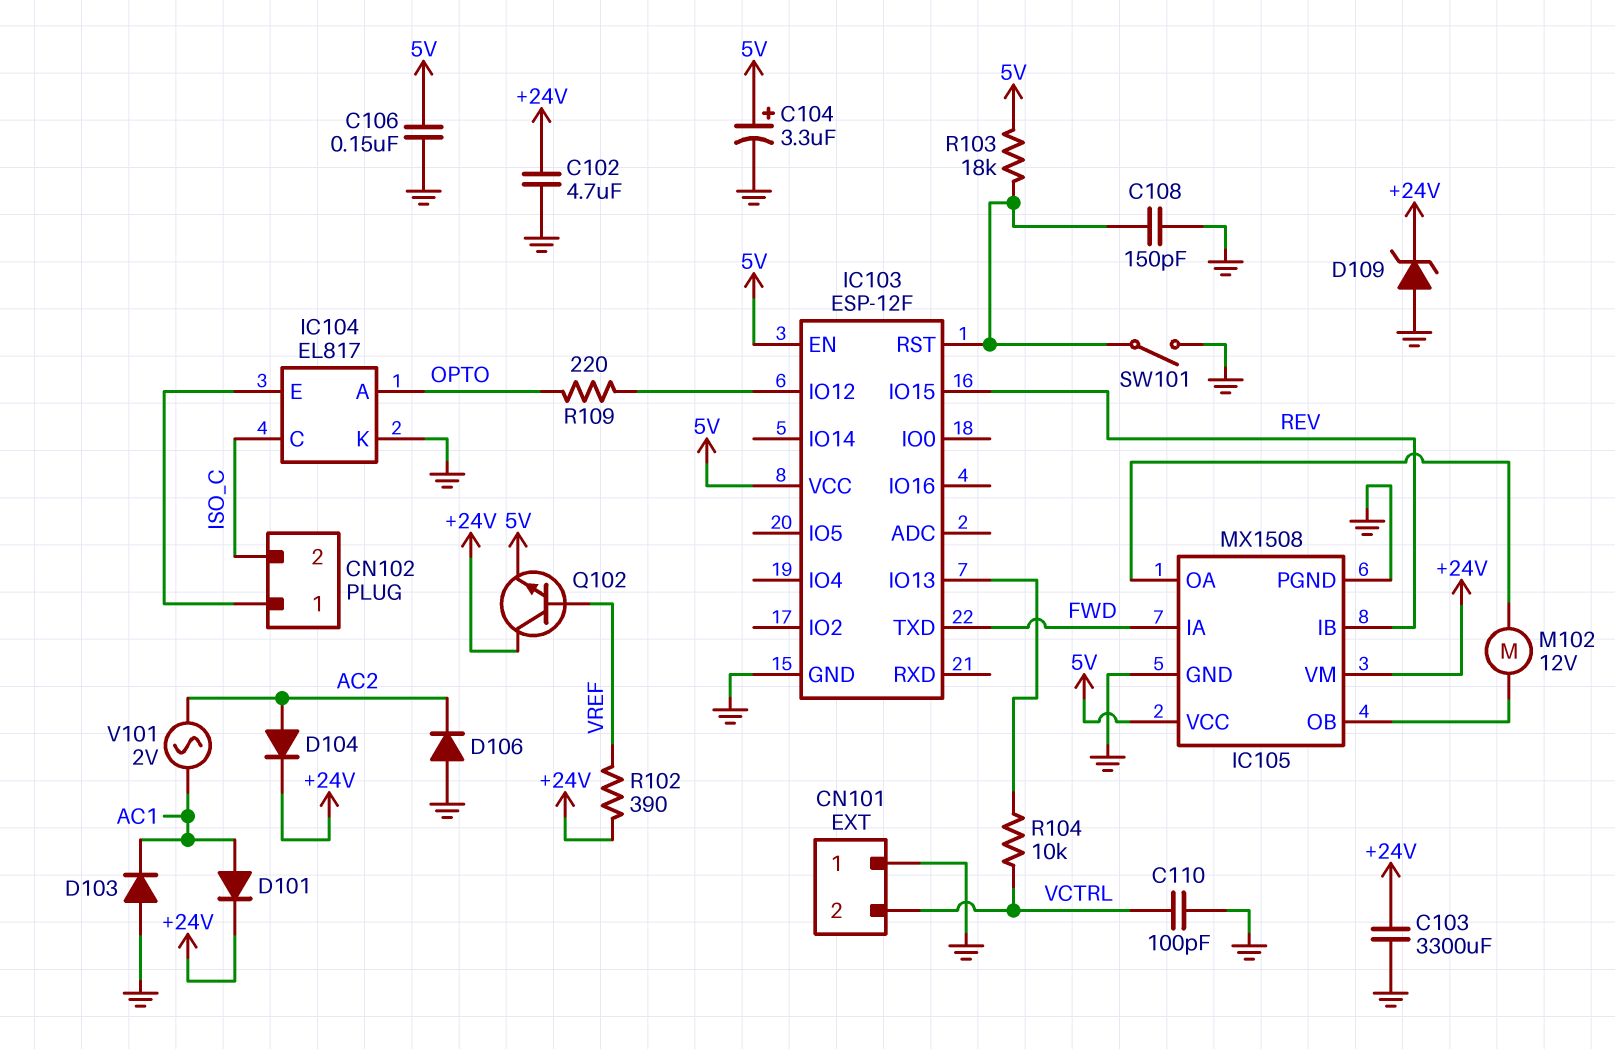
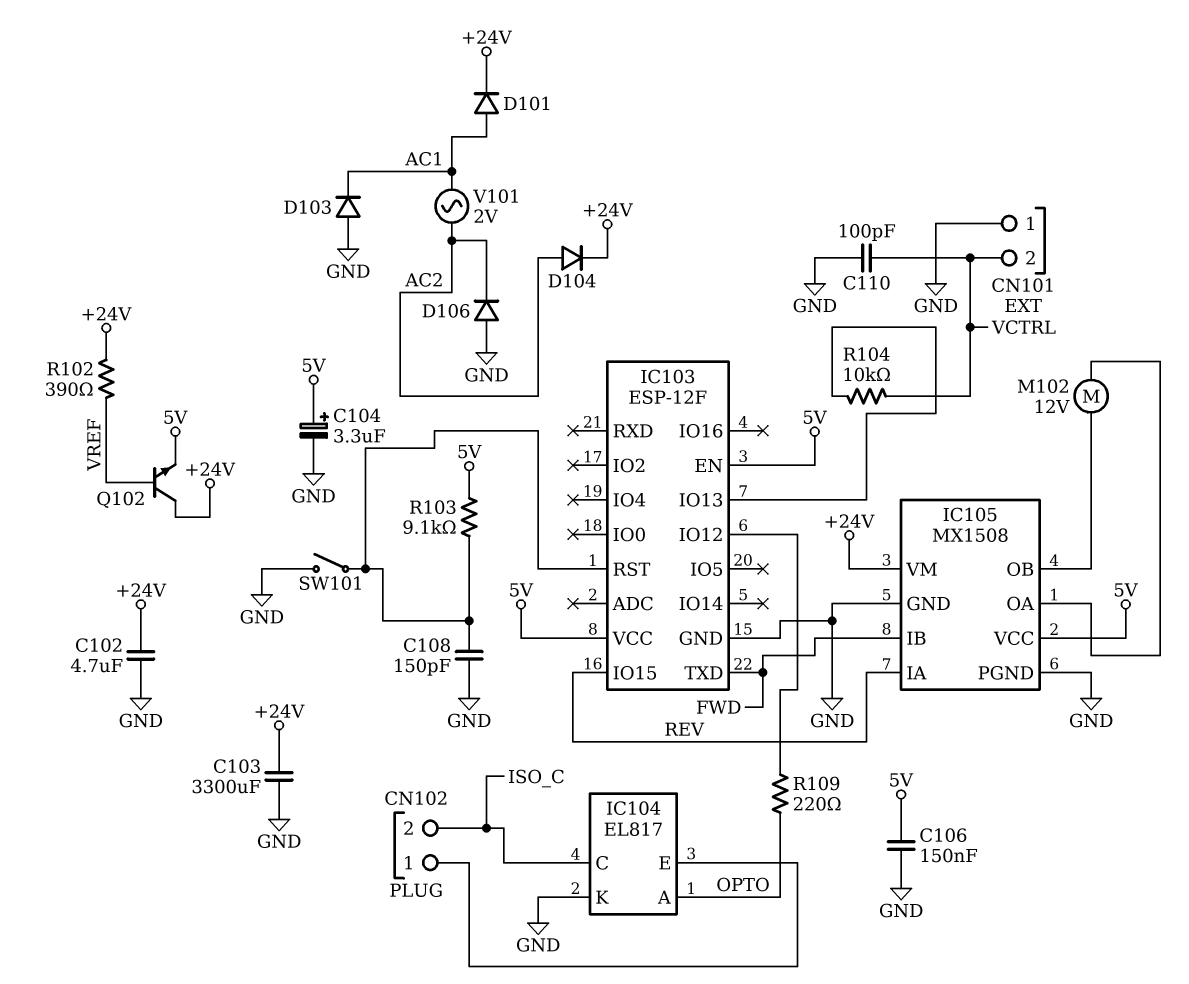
D109: zener (A GND, K +24V) -> none
IC105 pin IA: FWD -> REV
IC105 pin IB: REV -> FWD
R103: 18k (5V, IC103/RST) -> 9.1k (5V, IC103/RST)

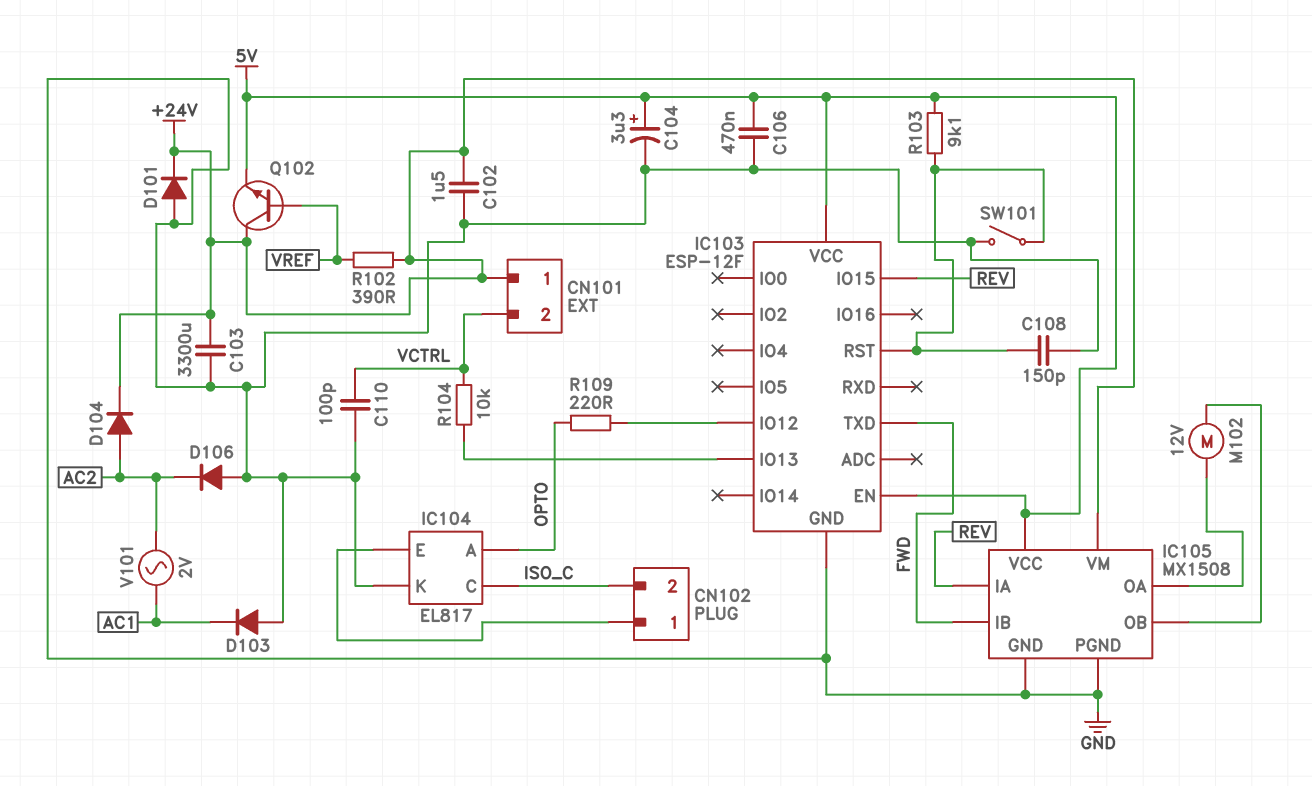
C102: 4.7uF (+24V, GND) -> 1.5uF (+24V, GND)
C106: 150nF (5V, GND) -> 470nF (5V, GND)
CN101 pin 1: GND -> +24V
D101: diode (A AC1, K +24V) -> diode (A GND, K +24V)

